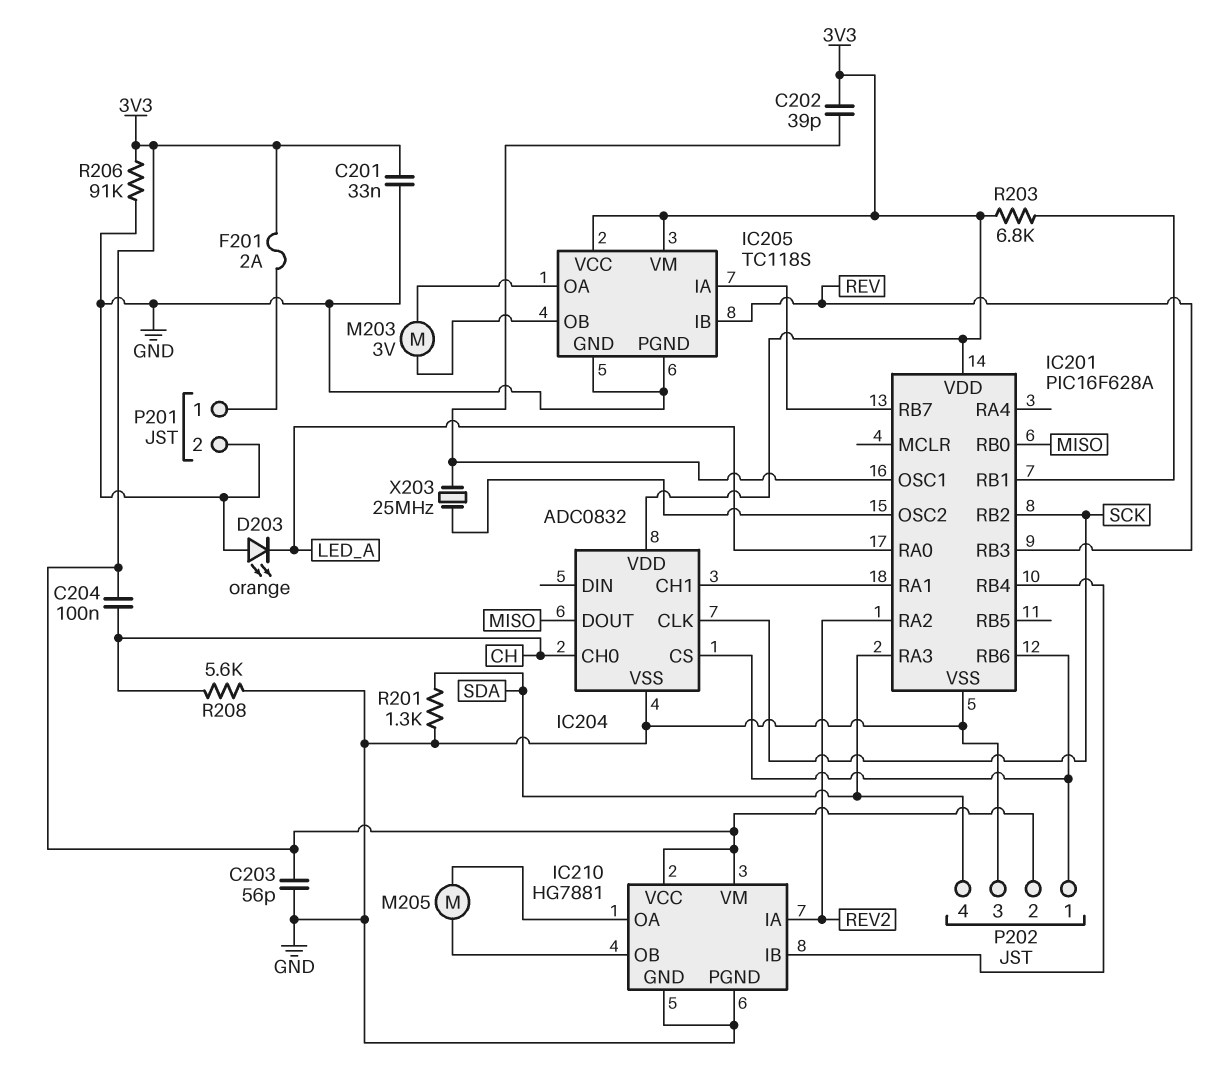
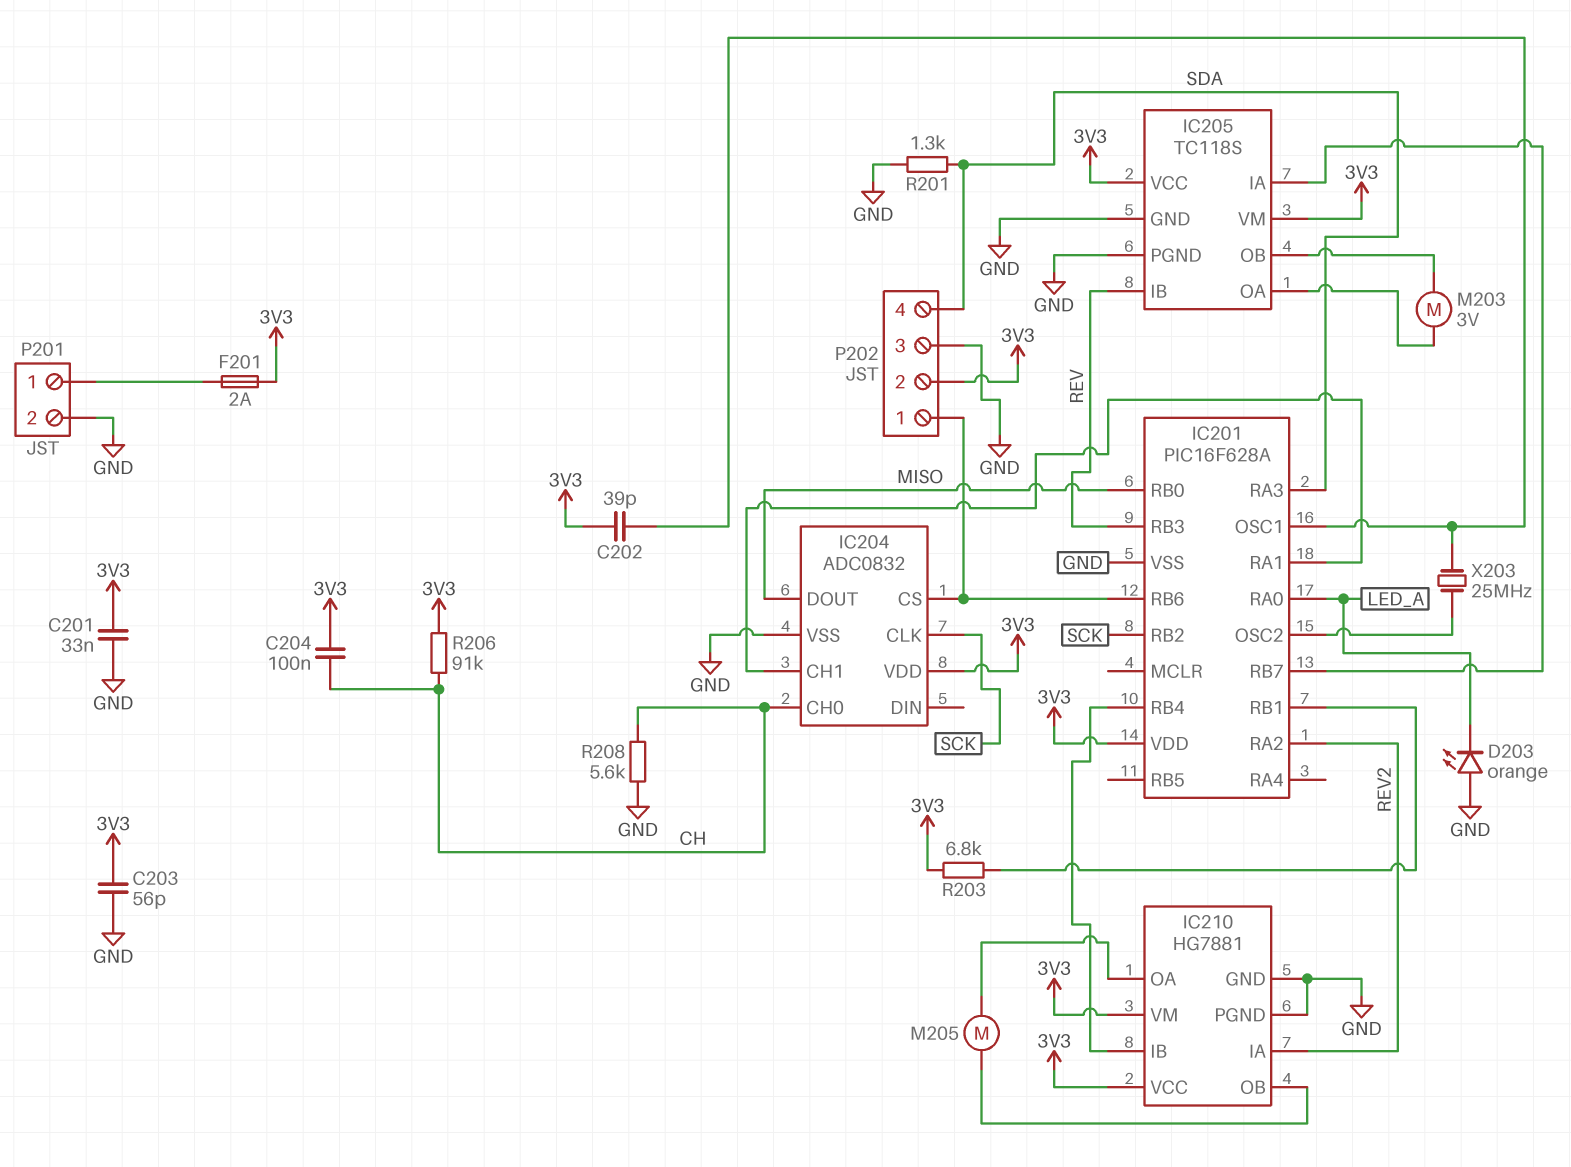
R206: 91k (3V3, GND) -> 91k (3V3, CH)

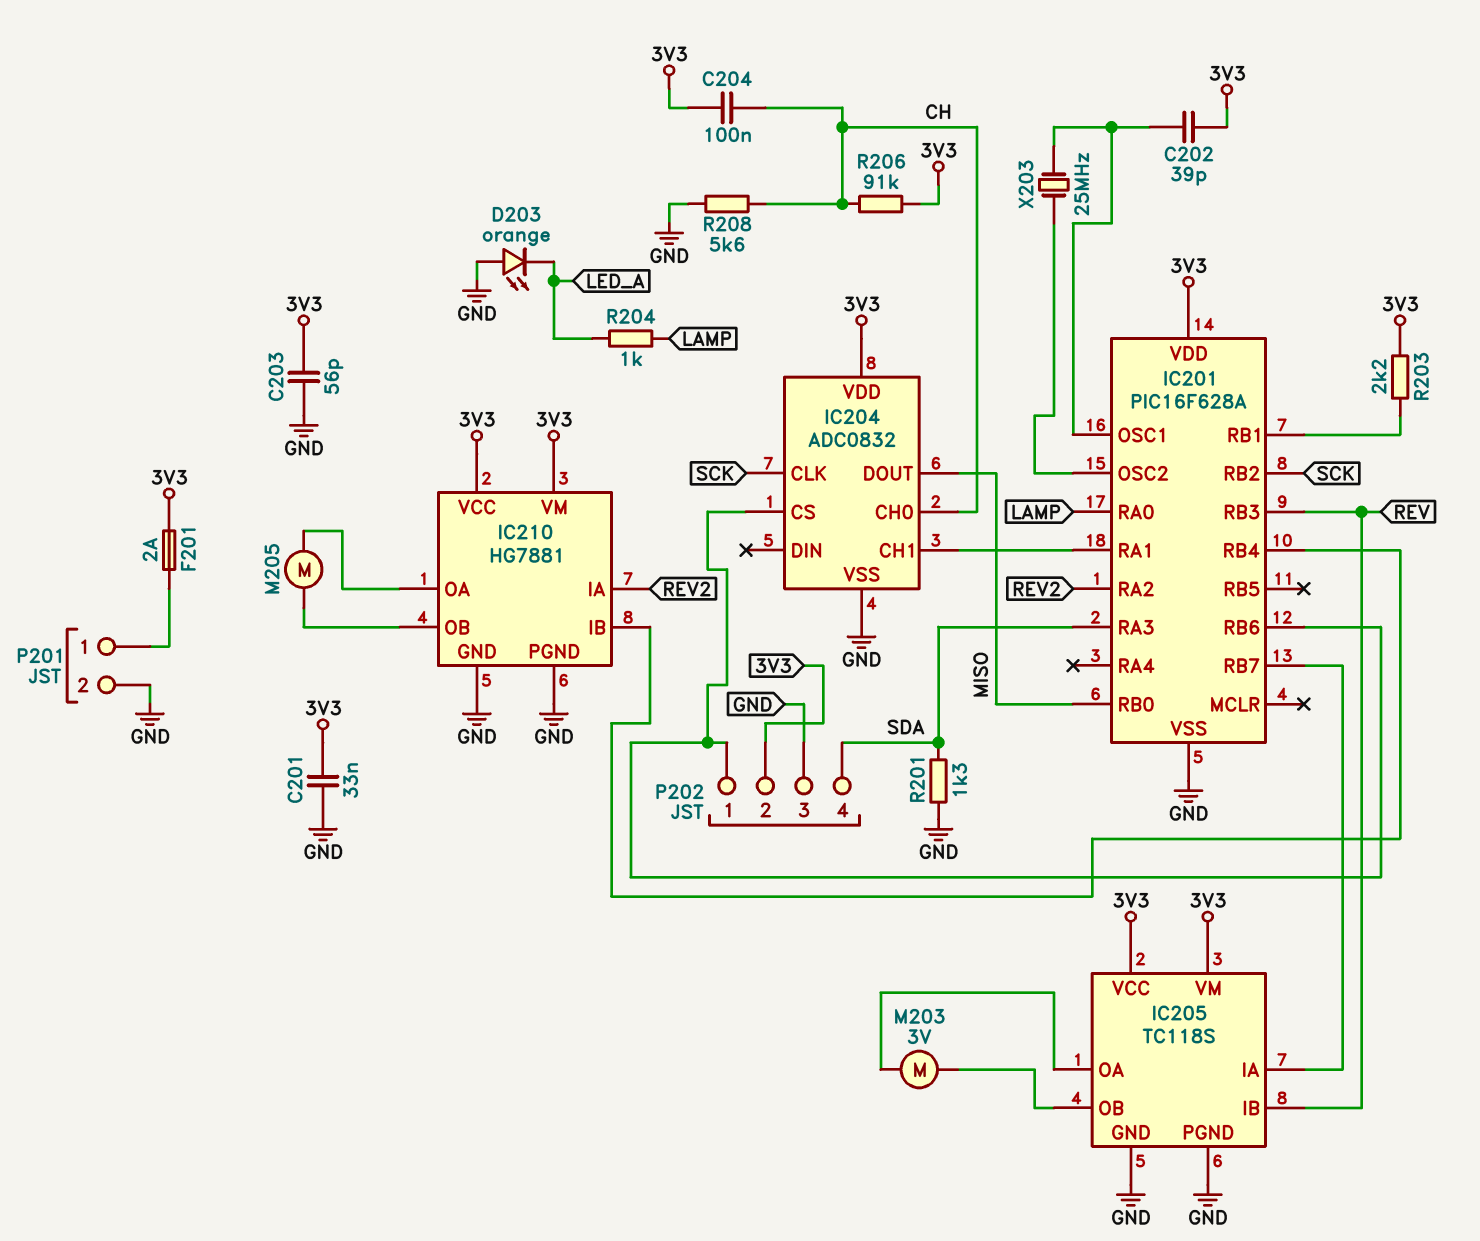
IC201 pin RA0: LED_A -> LAMP
R203: 6.8k (3V3, IC201/RB1) -> 2.2k (3V3, IC201/RB1)
R204: none -> 1k (LAMP, LED_A)

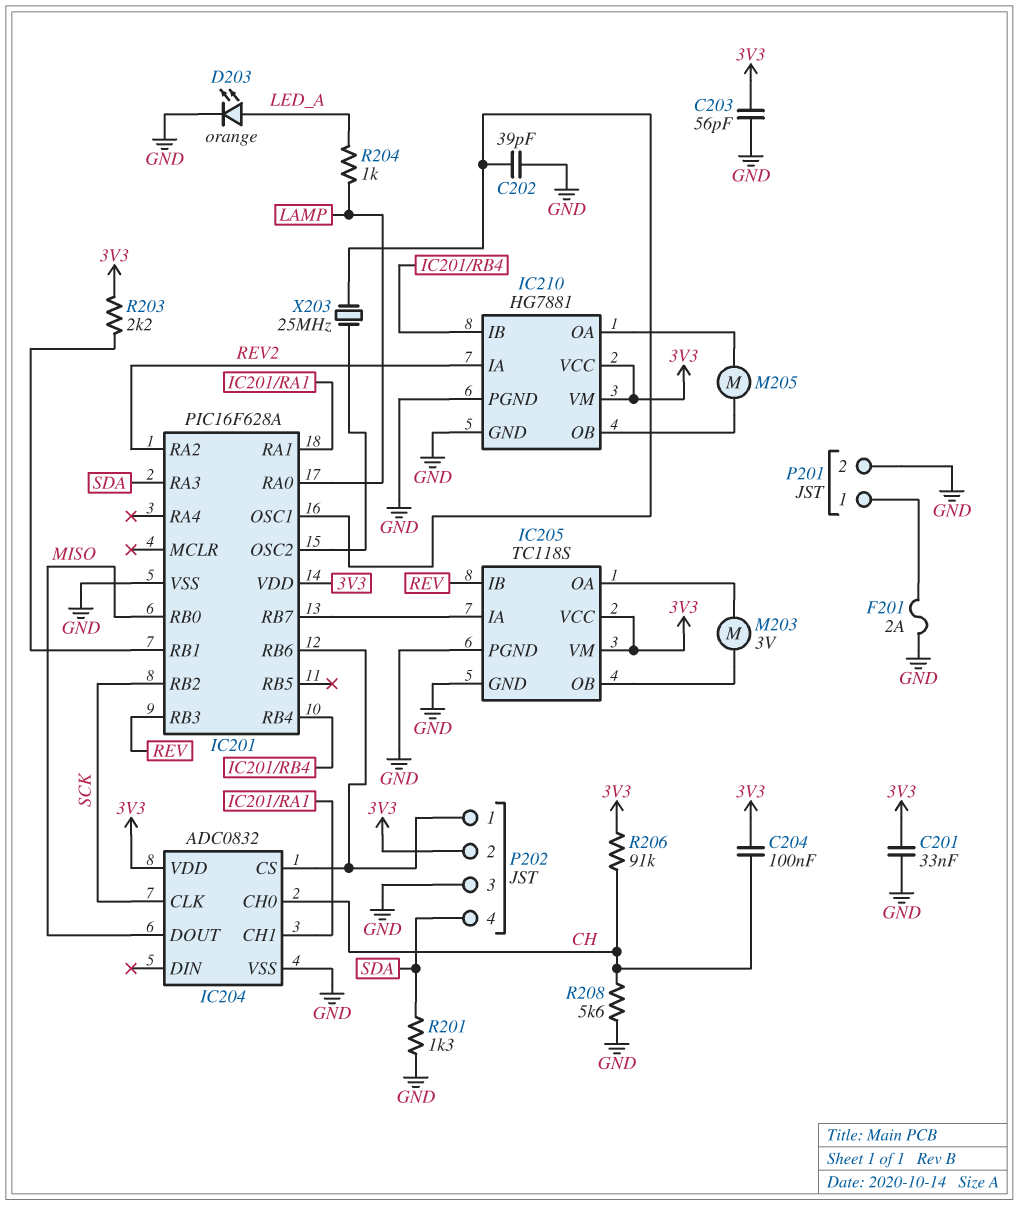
C202: 39pF (3V3, IC201/OSC1) -> 39pF (GND, IC201/OSC1)
D203: LED orange (A GND, K LED_A) -> LED orange (A LED_A, K GND)
F201: 2A (3V3, P201/1) -> 2A (GND, P201/1)

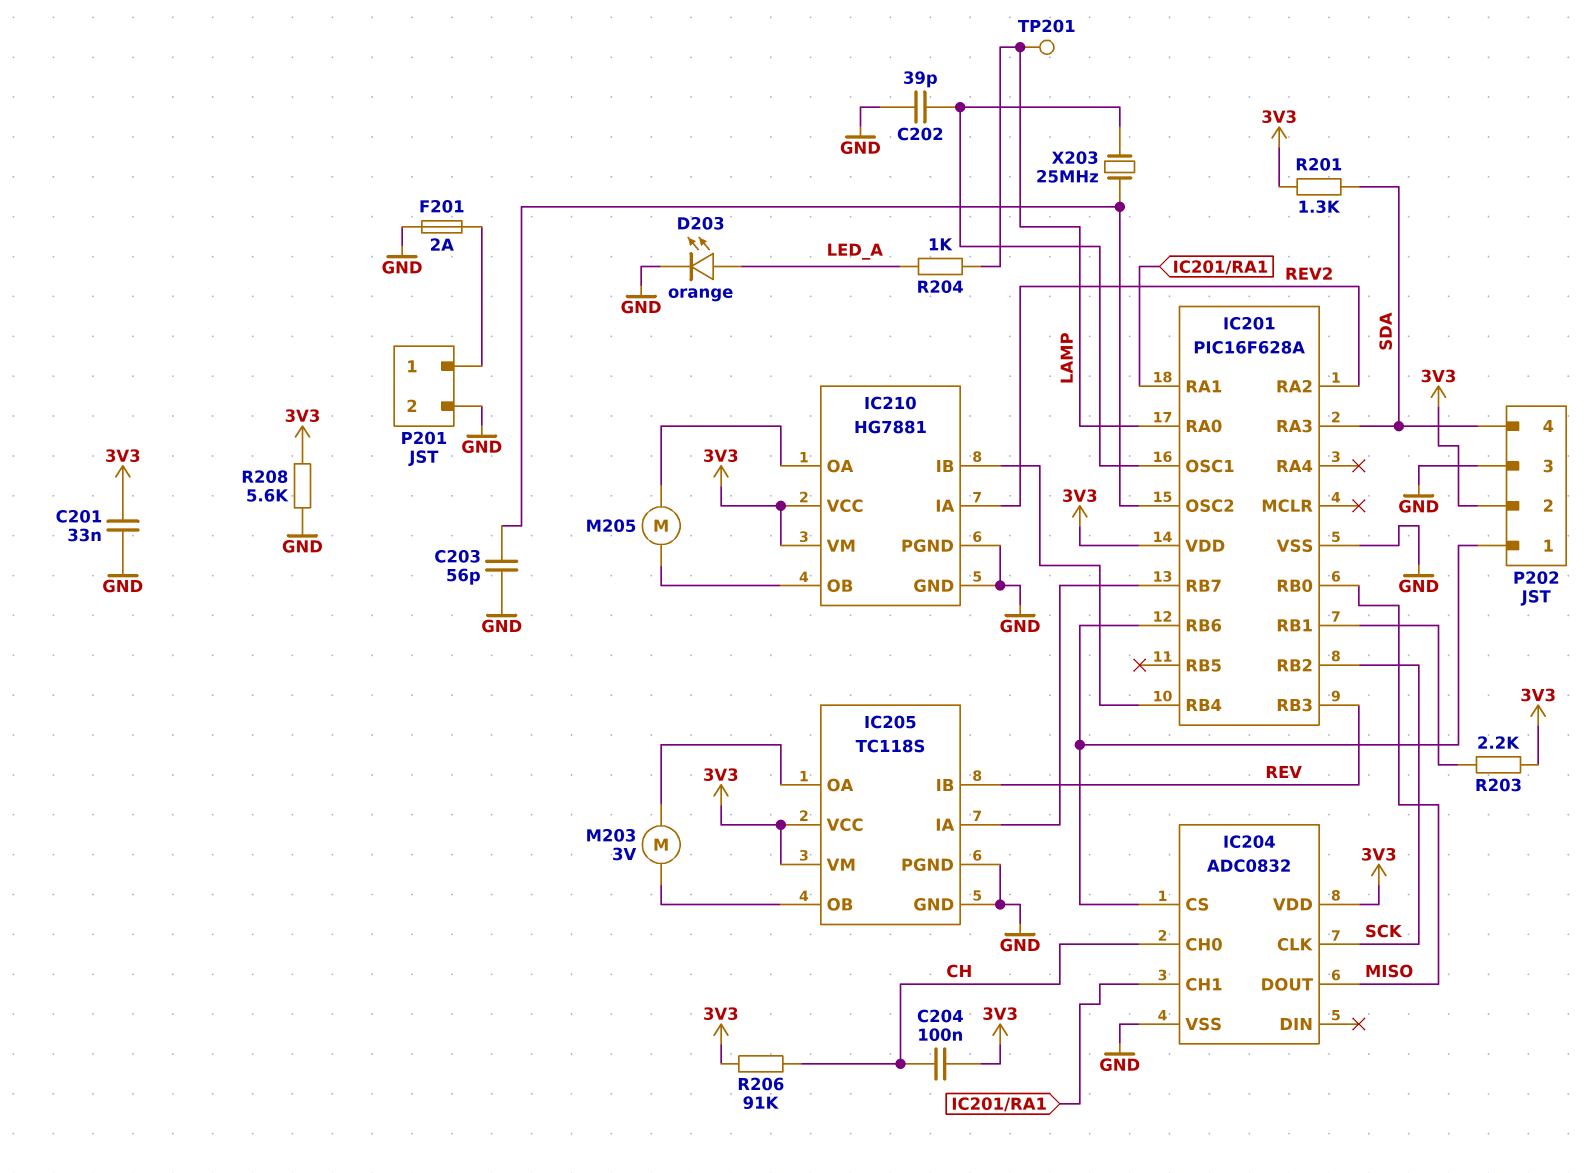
C203: 56pF (3V3, GND) -> 56pF (GND, IC201/OSC2)
R201: 1.3k (GND, SDA) -> 1.3k (3V3, SDA)
R208: 5.6k (CH, GND) -> 5.6k (3V3, GND)
TP201: none -> test point (LAMP)

